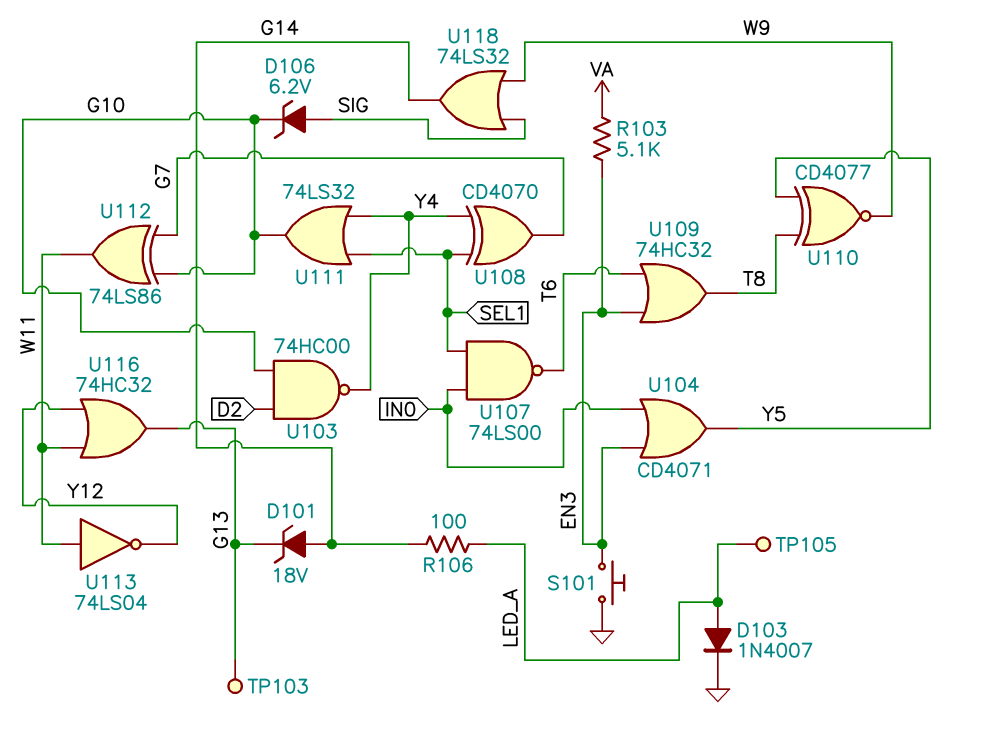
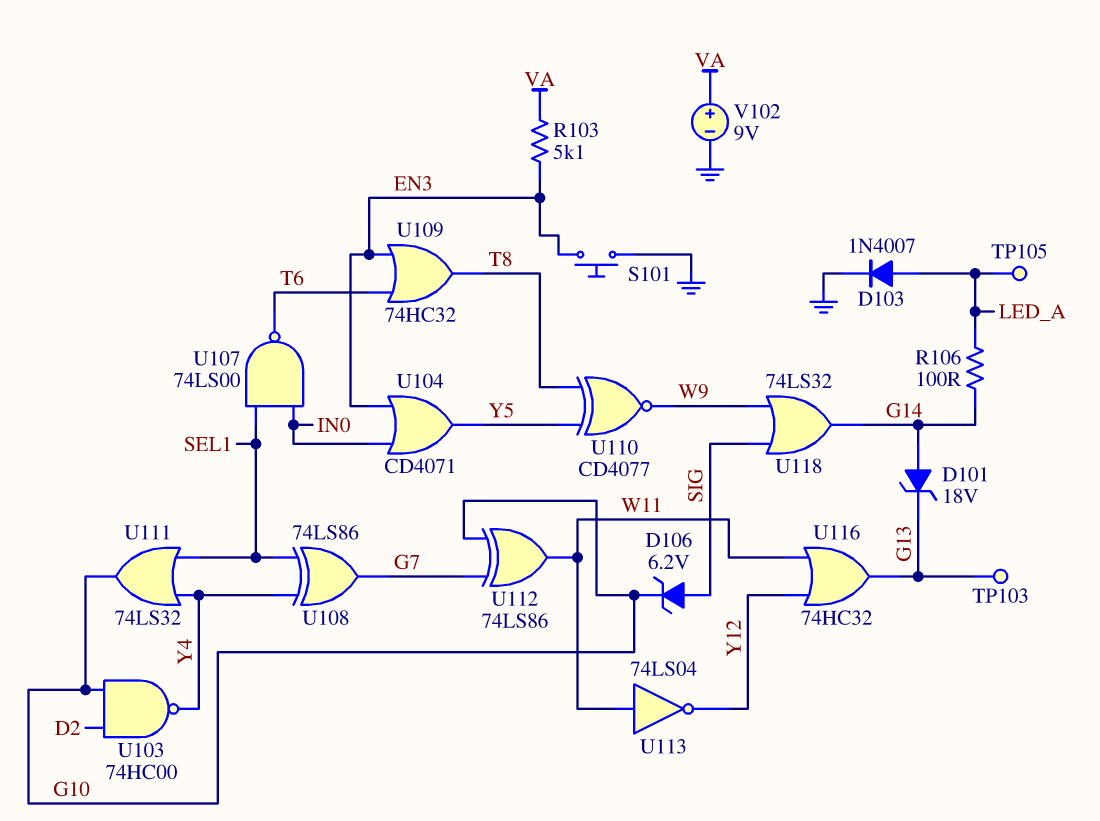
U108: XOR CD4070 (in SEL1, in Y4, out G7) -> XOR 74LS86 (in SEL1, in Y4, out G7)
V102: none -> 9V (plus VA, minus GND)

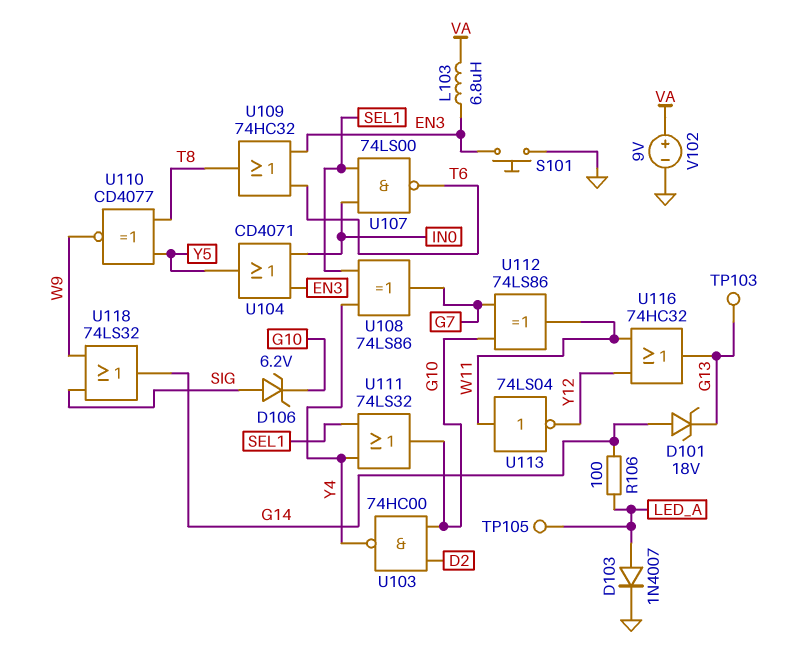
L103: none -> 6.8uH (EN3, VA)
R103: 5.1k (EN3, VA) -> none

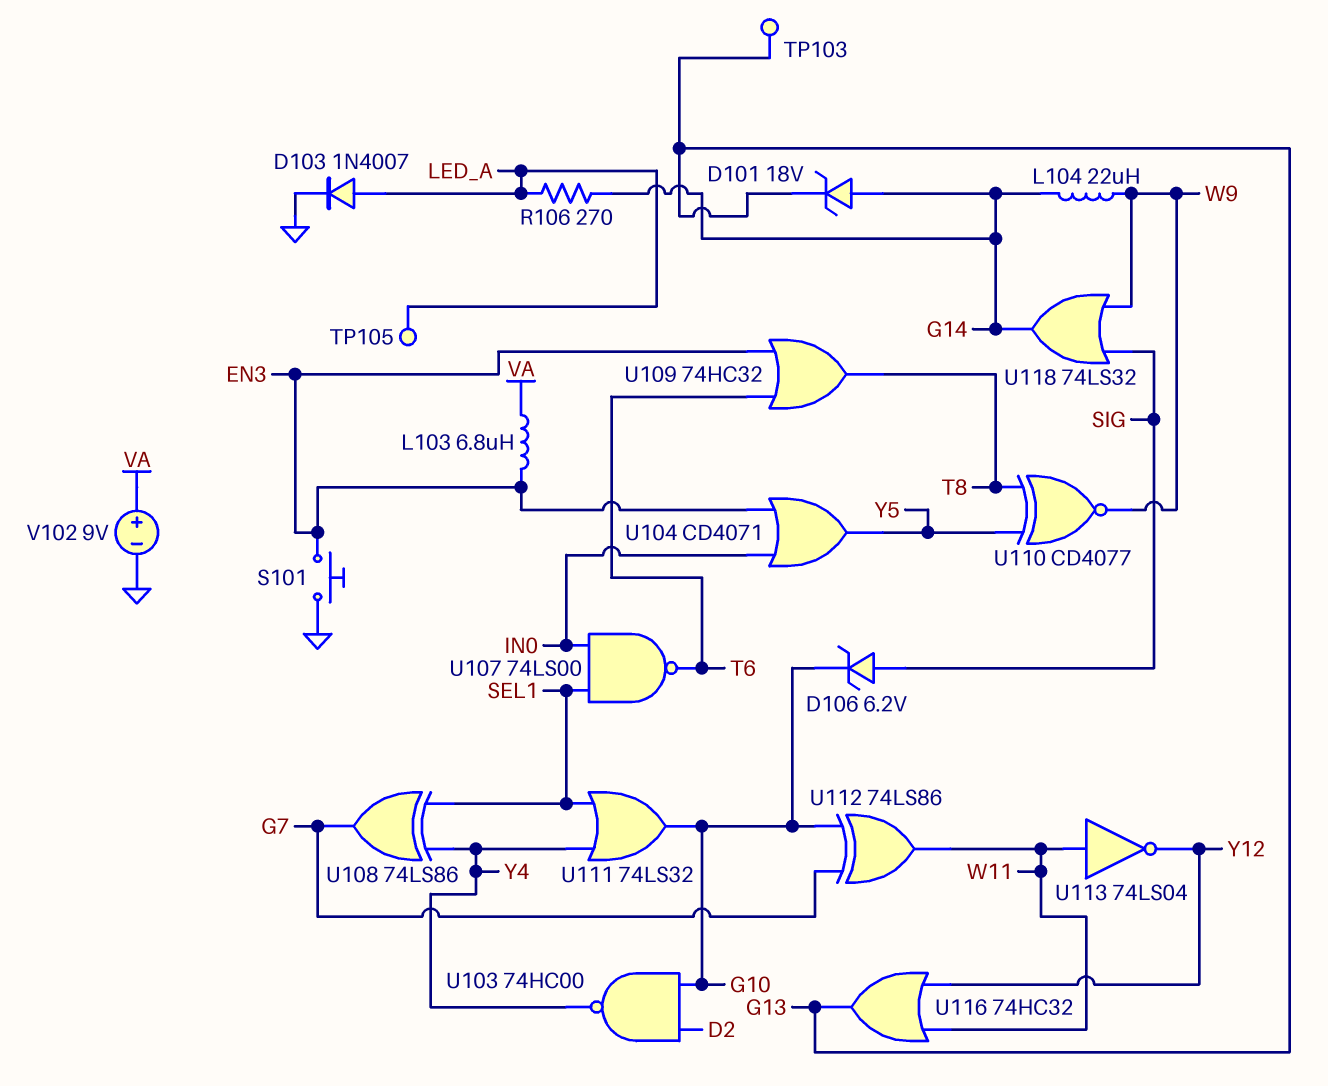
L104: none -> 22uH (G14, W9)
R106: 100 (G14, LED_A) -> 270 (G14, LED_A)

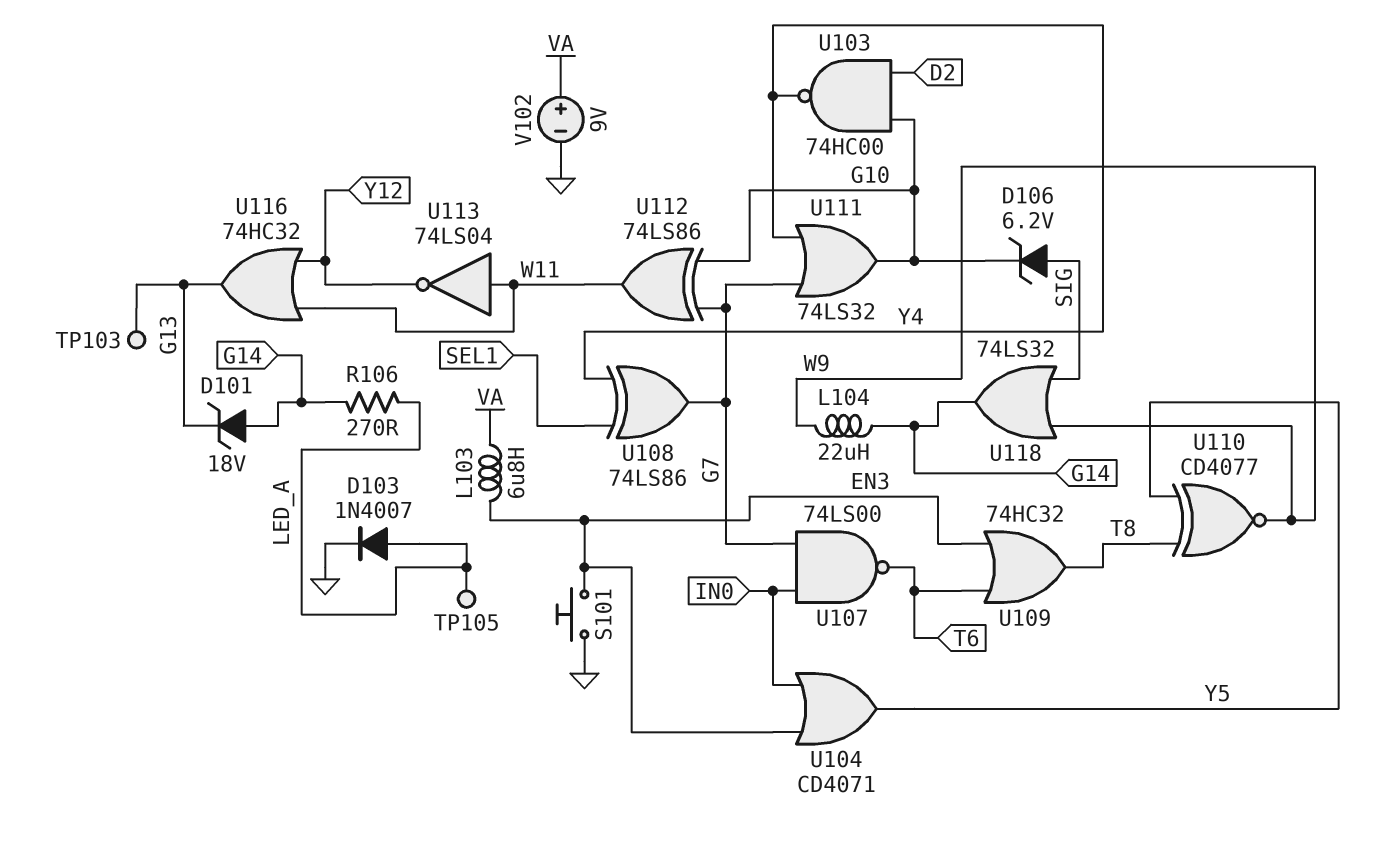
U107: NAND 74LS00 (in IN0, in SEL1, out T6) -> NAND 74LS00 (in G7, in IN0, out T6)
U111: OR 74LS32 (in SEL1, in Y4, out G10) -> OR 74LS32 (in G7, in Y4, out G10)

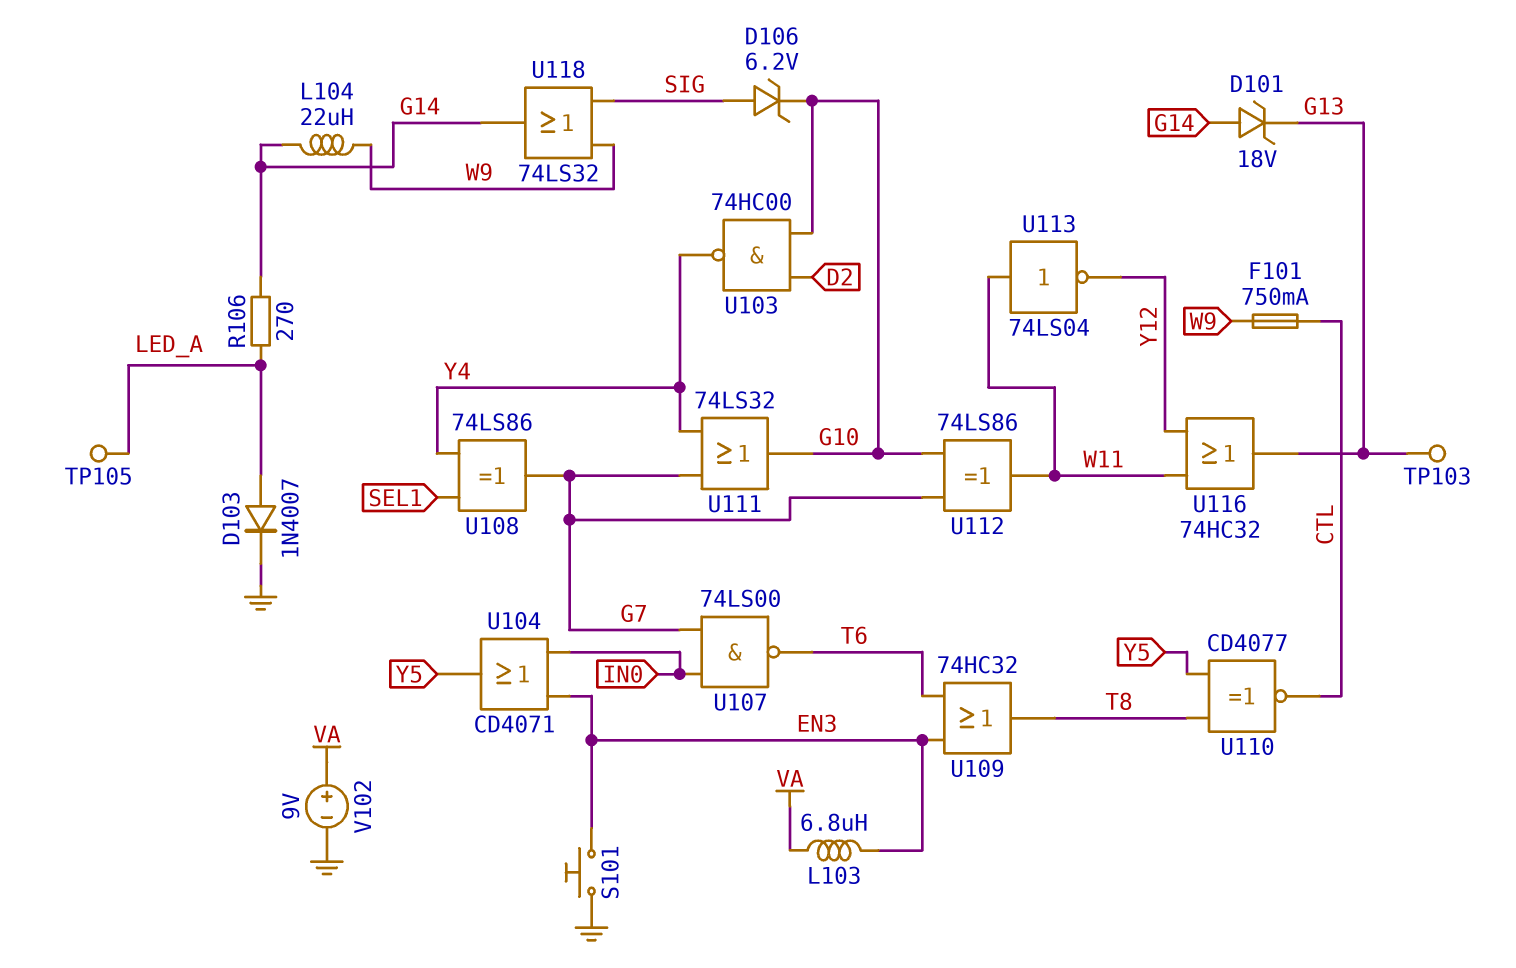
F101: none -> 750mA (CTL, W9)
U110: XNOR CD4077 (in T8, in Y5, out W9) -> XNOR CD4077 (in T8, in Y5, out CTL)

